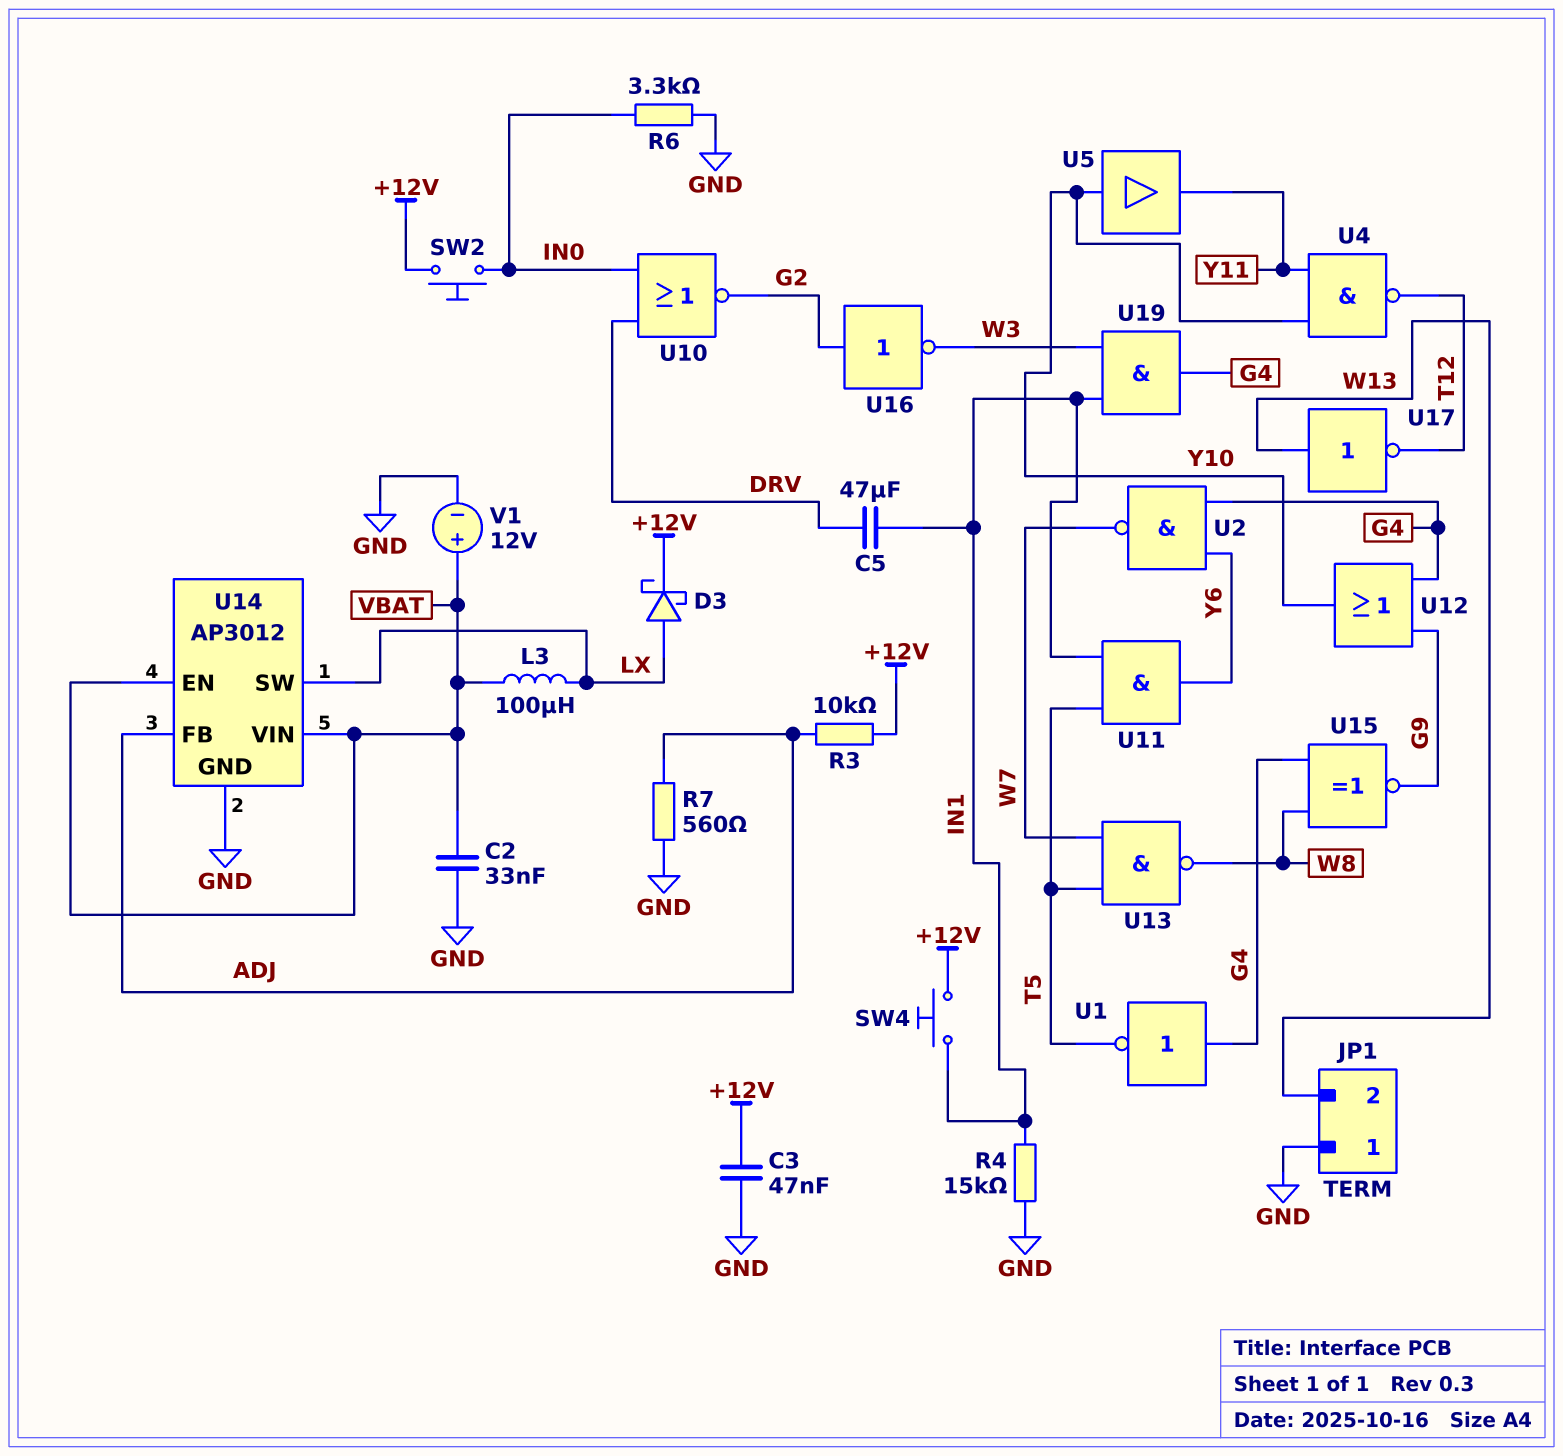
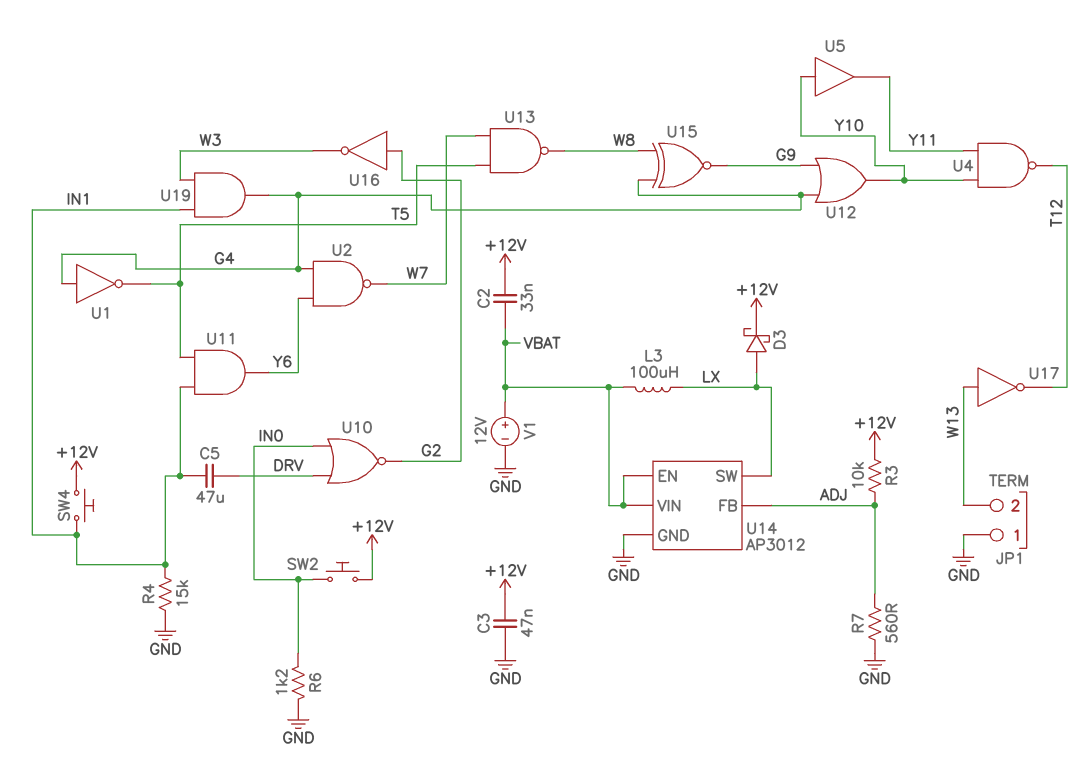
C2: 33nF (GND, VBAT) -> 33nF (+12V, VBAT)
R6: 3.3k (GND, IN0) -> 1.2k (GND, IN0)

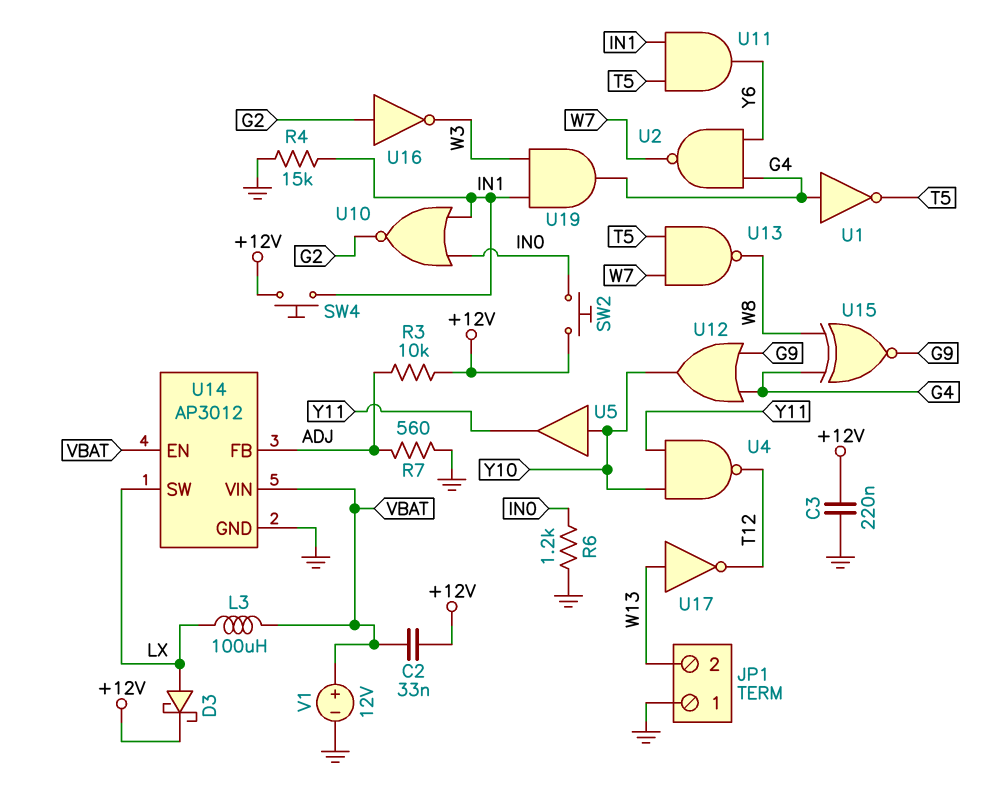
C3: 47nF (+12V, GND) -> 220nF (+12V, GND)
C5: 47uF (DRV, IN1) -> none
U10: NOR (in DRV, in IN0, out G2) -> NOR (in IN0, in IN1, out G2)

